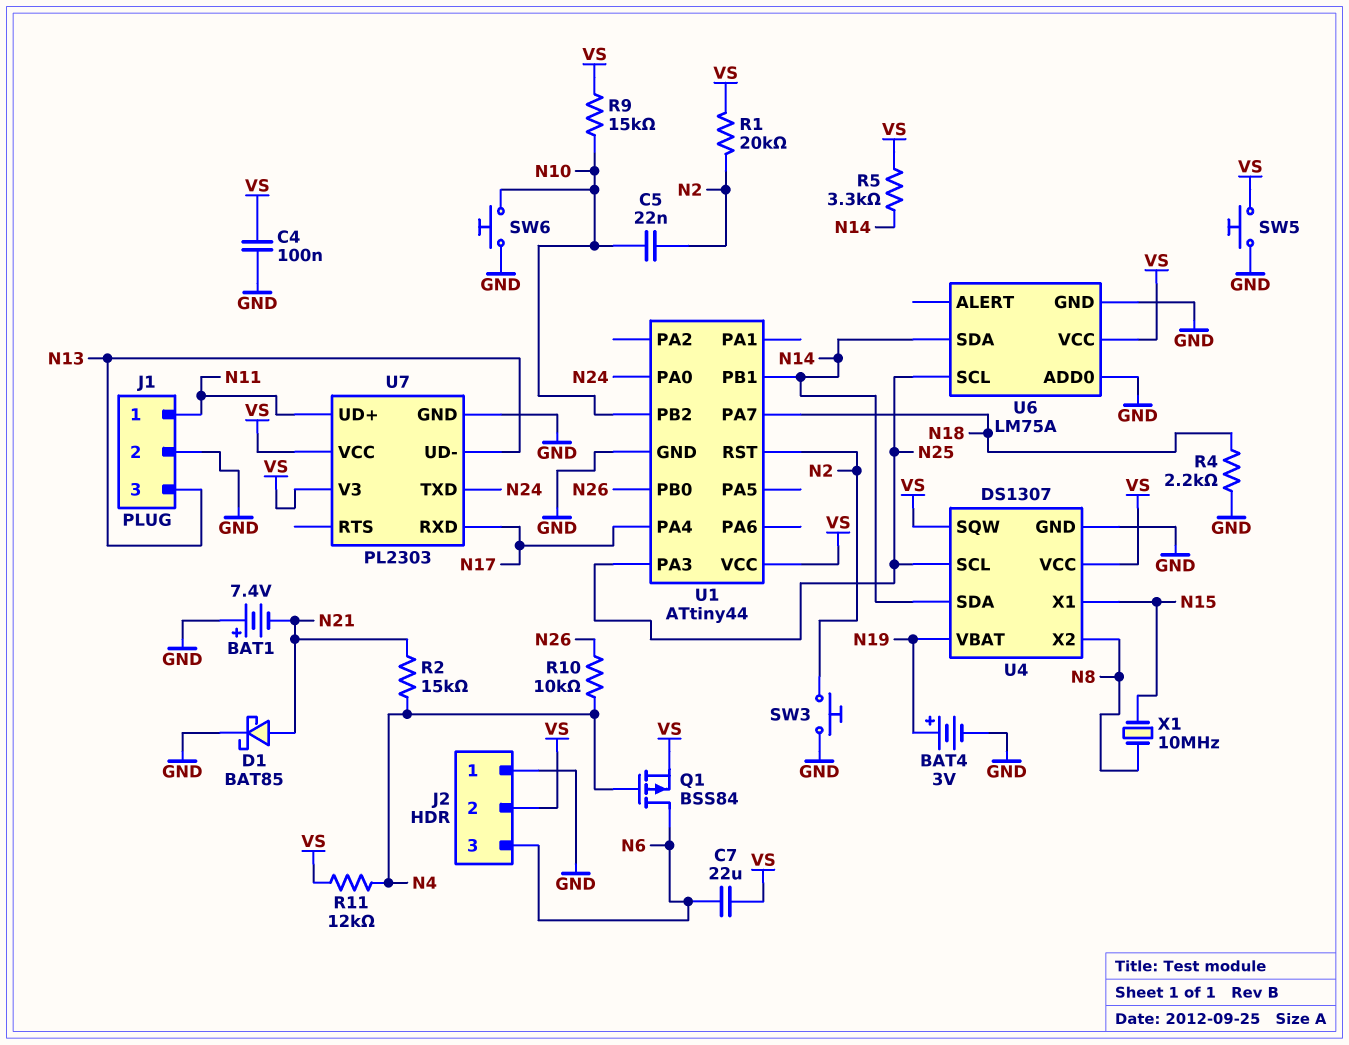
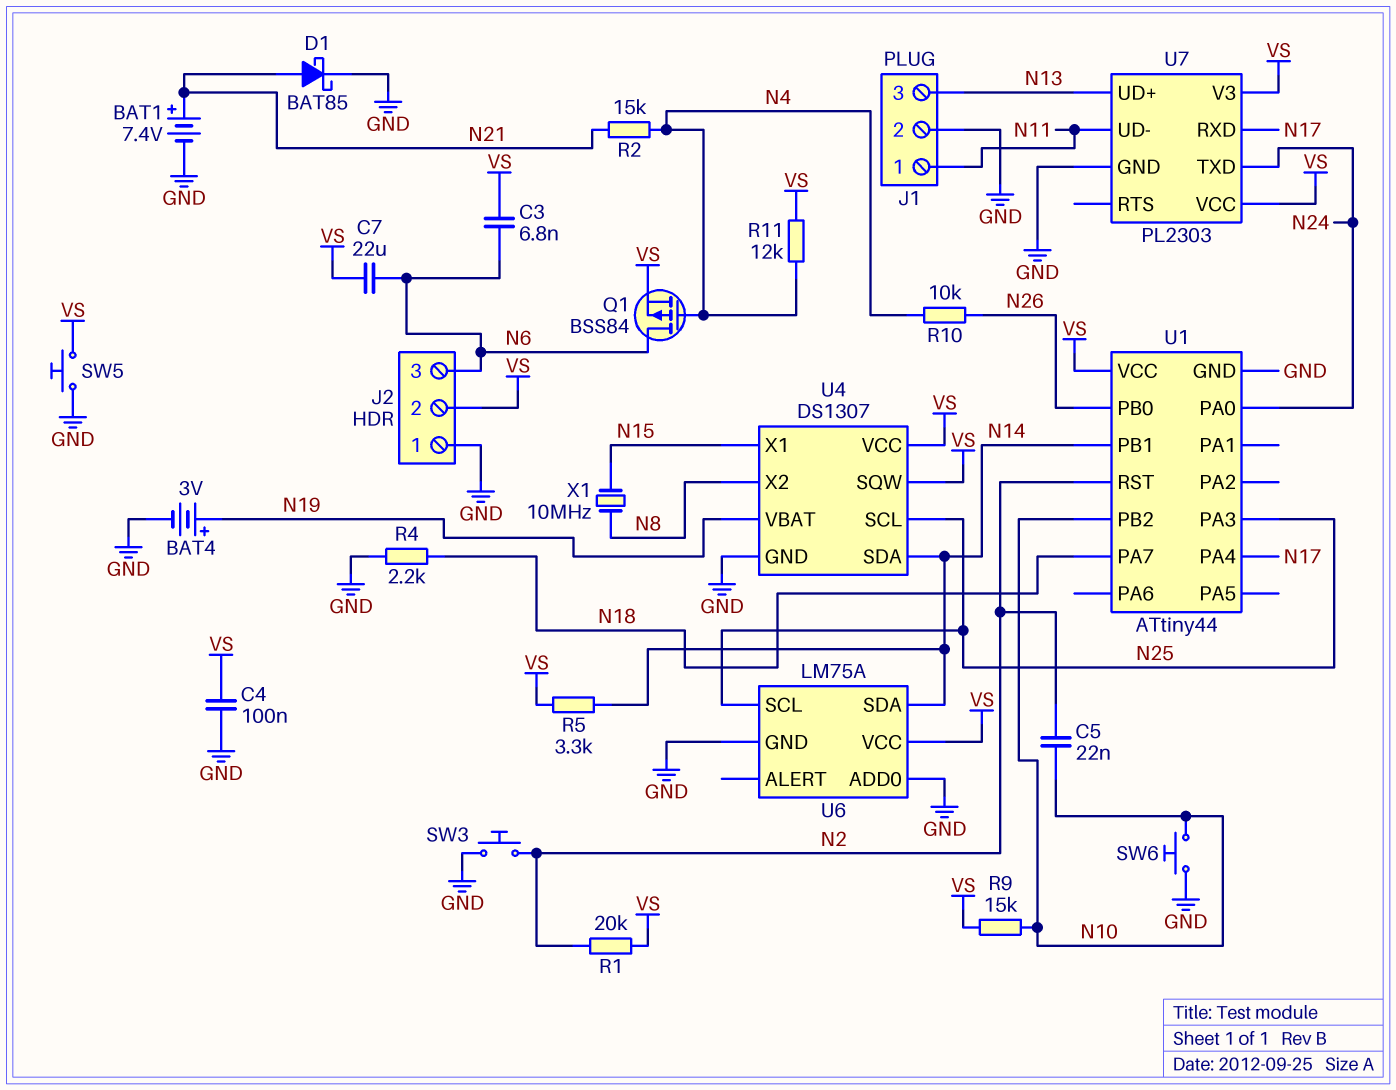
BAT1: 7.4V (plus GND, minus N21) -> 7.4V (plus N21, minus GND)
C3: none -> 6.8nF (N6, VS)
U7 pin UD+: N11 -> N13
U7 pin UD-: N13 -> N11

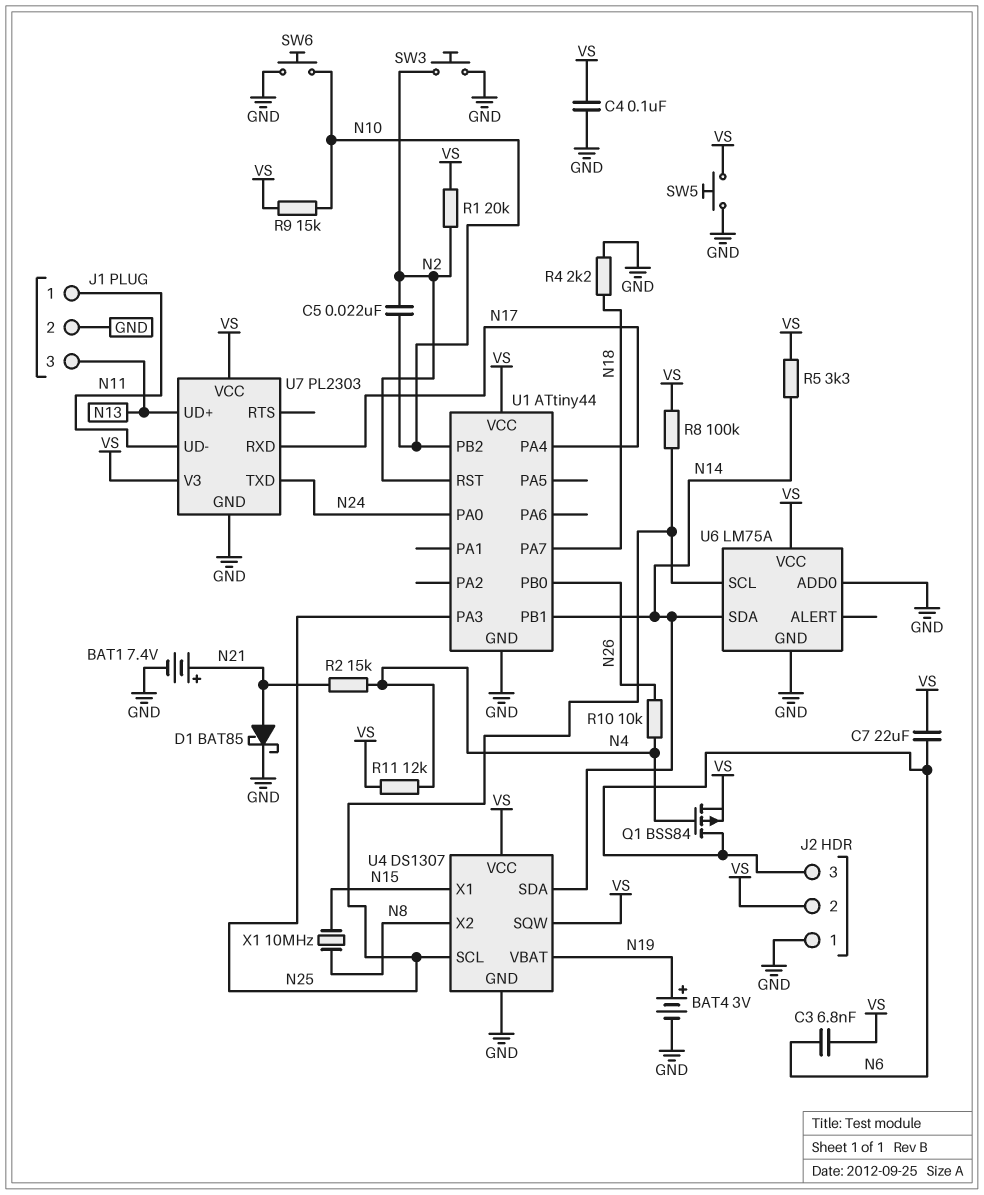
R8: none -> 100k (N25, VS)

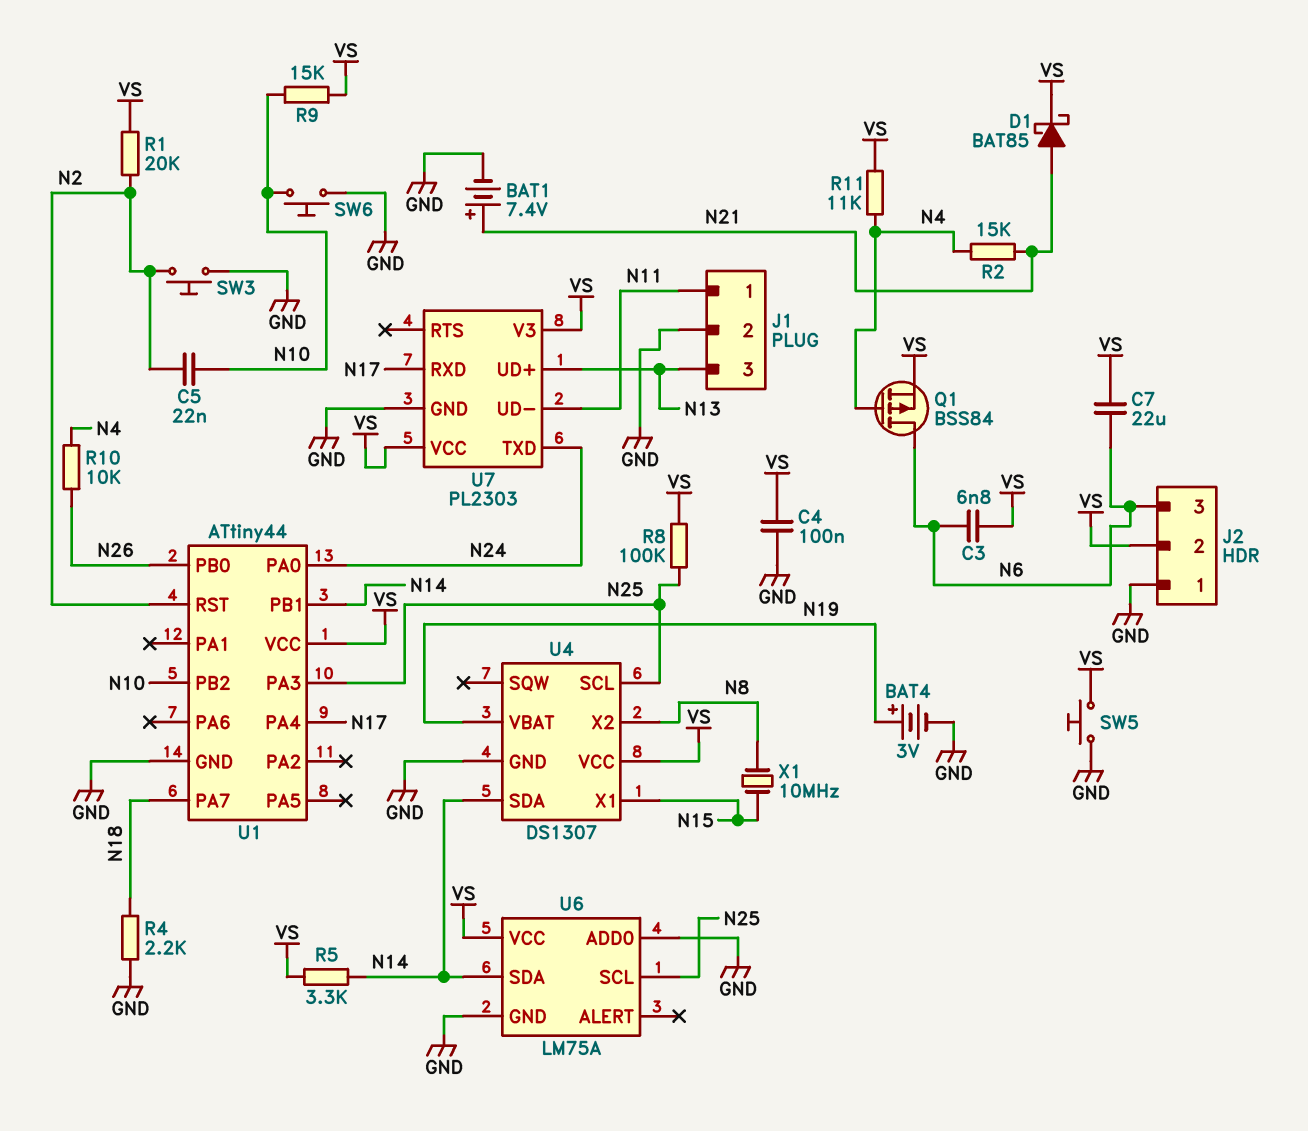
D1: schottky BAT85 (A N21, K GND) -> schottky BAT85 (A N21, K VS)
R11: 12k (N4, VS) -> 11k (N4, VS)
U4 pin SQW: VS -> none

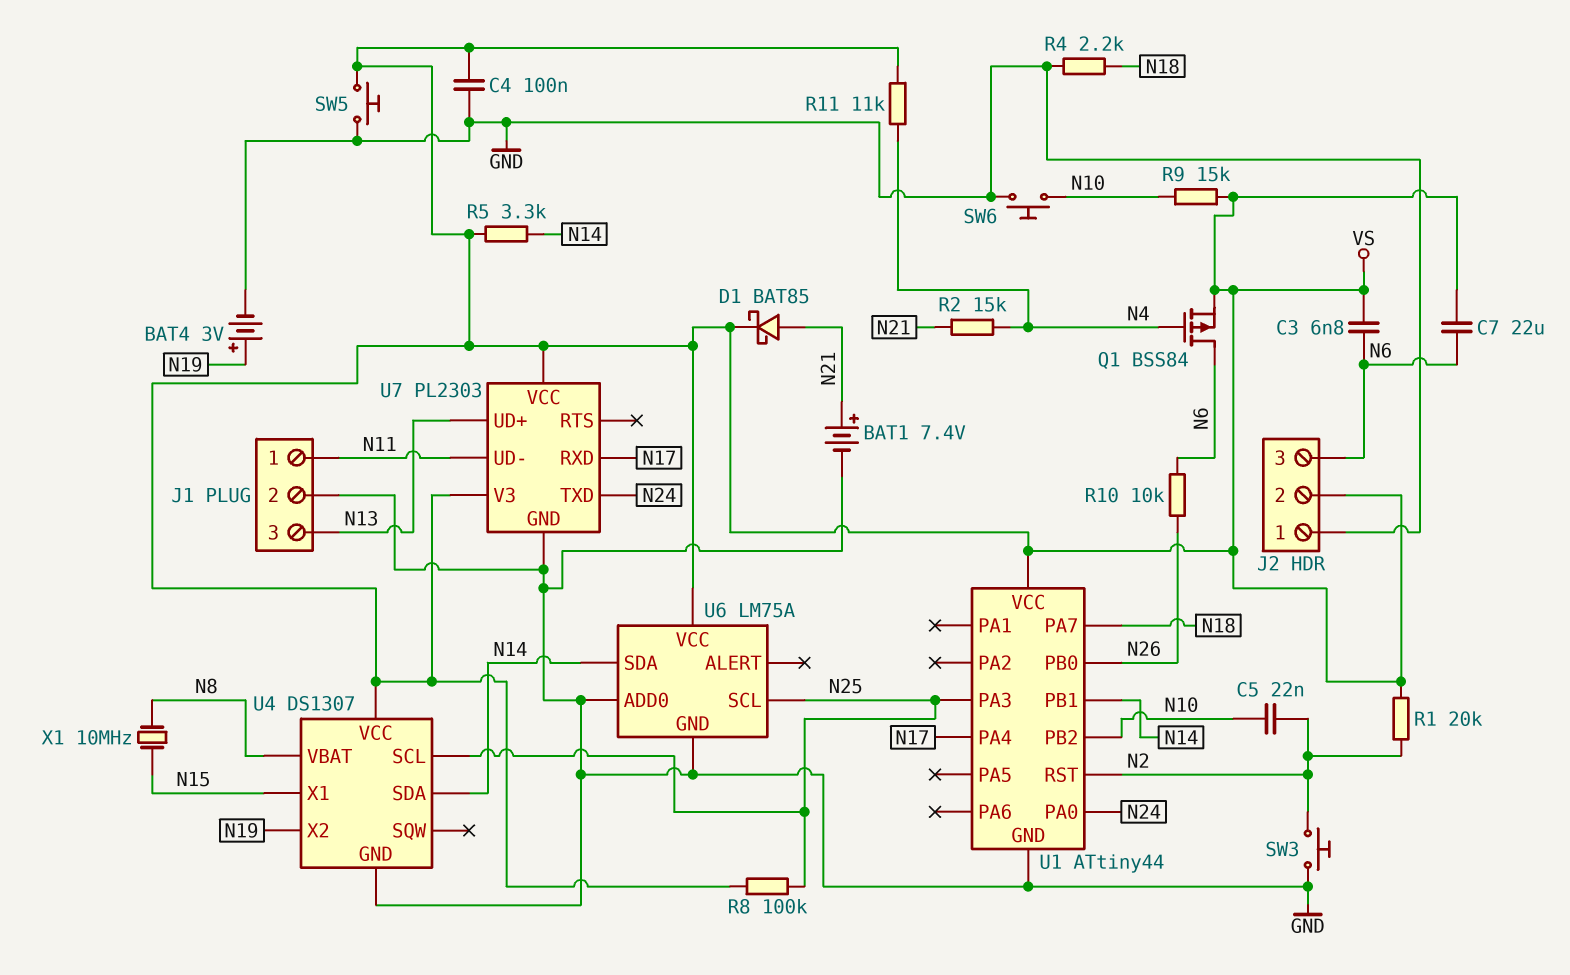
R10: 10k (N4, N26) -> 10k (N6, N26)
U4 pin VBAT: N19 -> N8
U4 pin X2: N8 -> N19

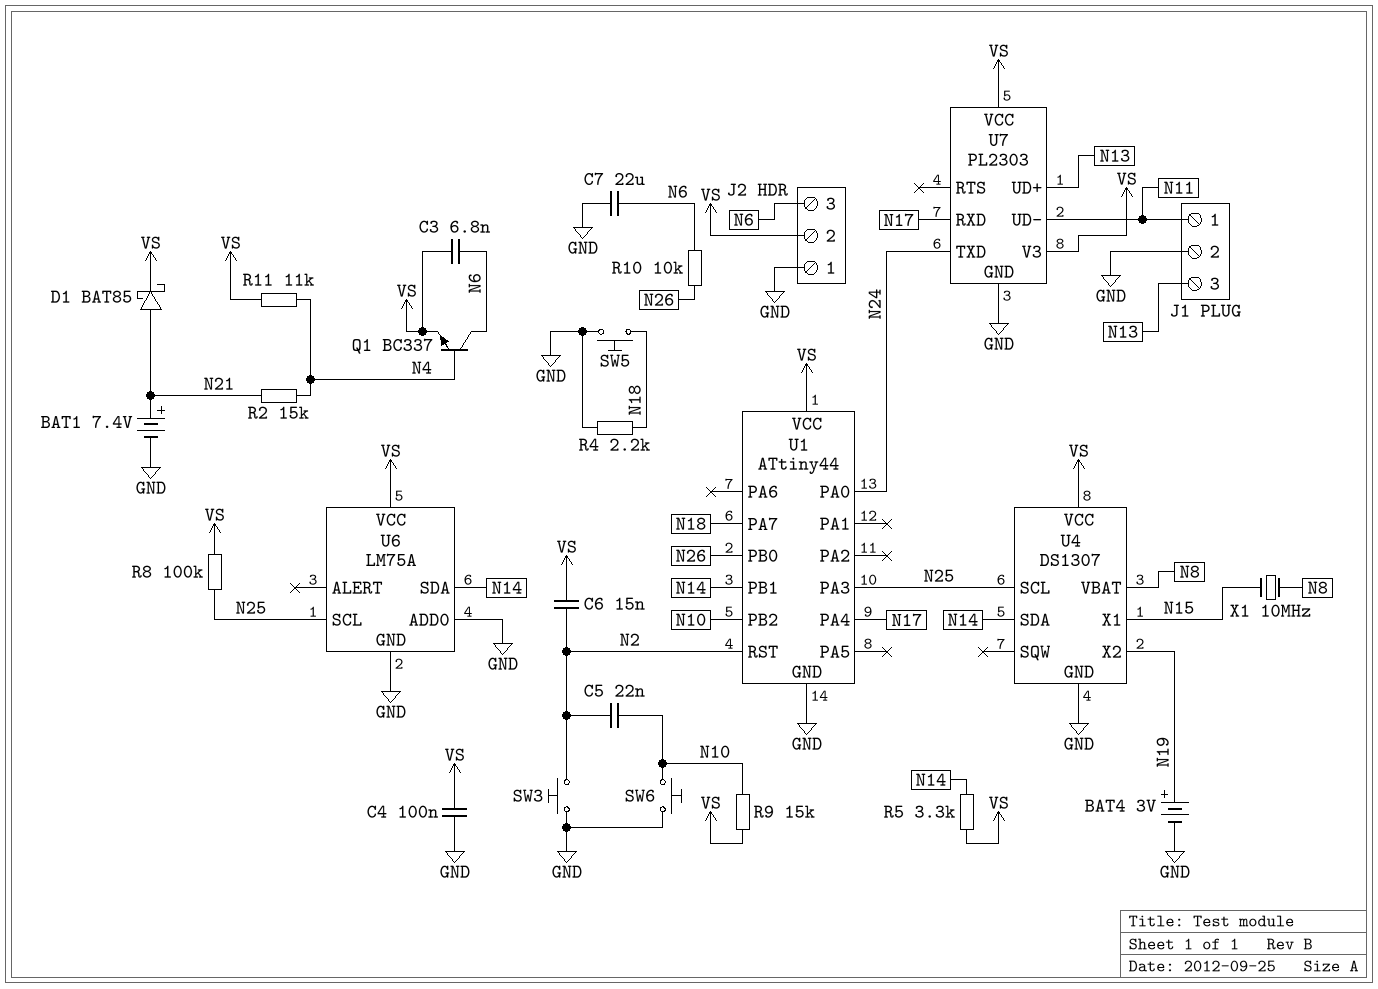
C6: none -> 15nF (N2, VS)
C7: 22uF (N6, VS) -> 22uF (GND, N6)
Q1: PMOS BSS84 (G N4, D N6, S VS) -> NPN BC337 (B N4, C N6, E VS)
R1: 20k (N2, VS) -> none
SW5: button (GND, VS) -> button (GND, N18)

